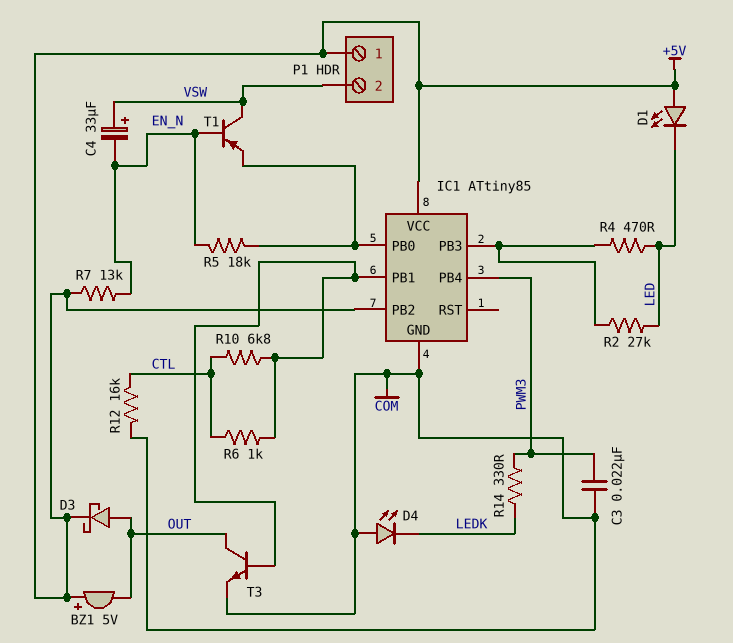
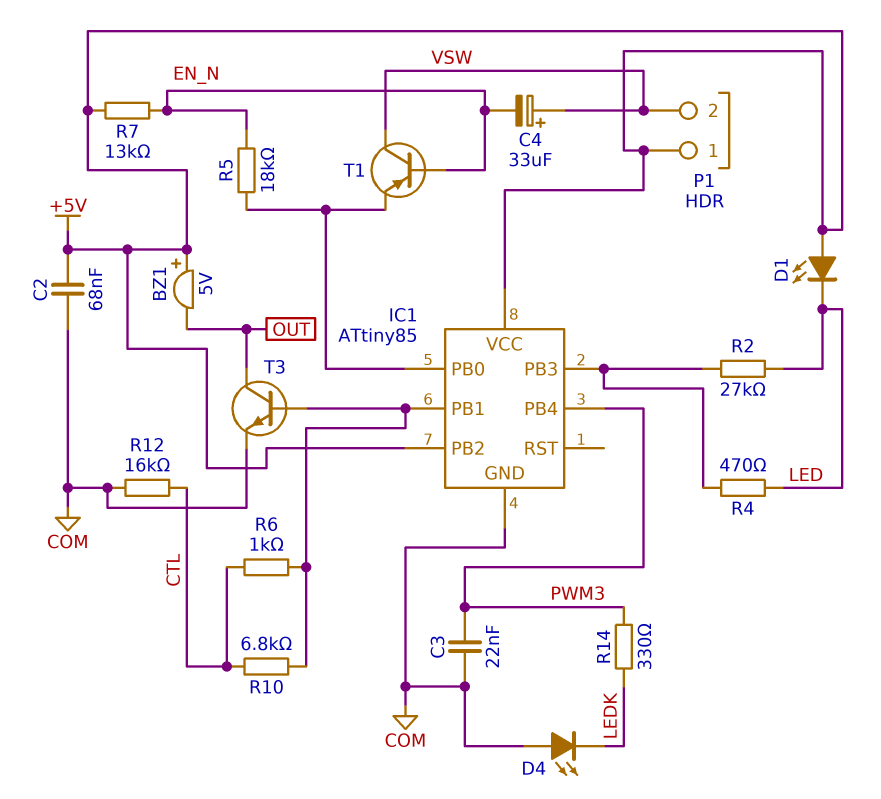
C2: none -> 68nF (+5V, COM)
D3: schottky (A OUT, K +5V) -> none

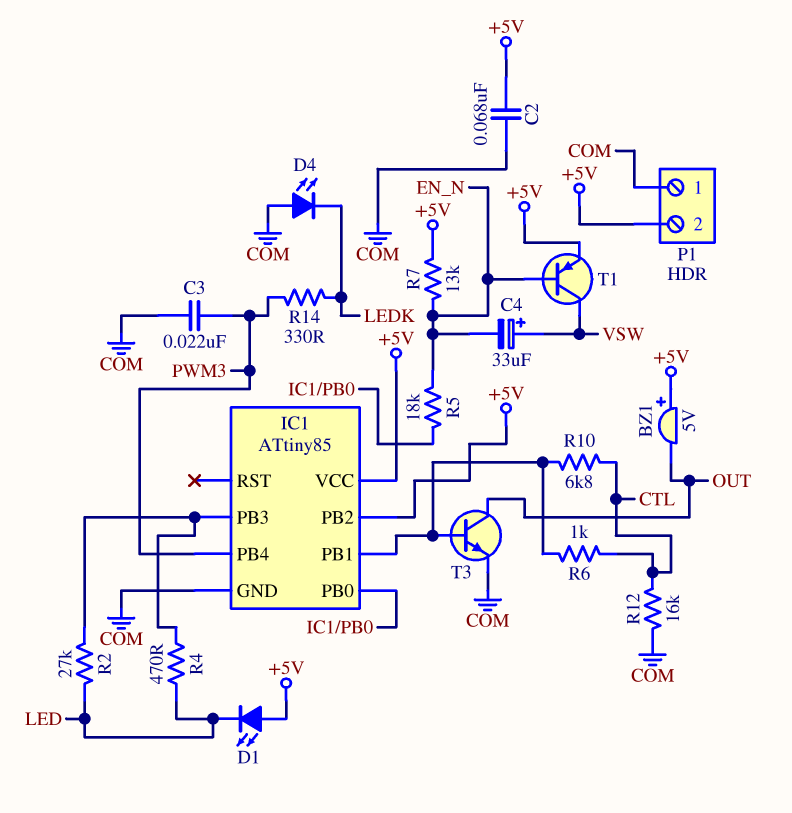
P1 pin 1: +5V -> COM
P1 pin 2: VSW -> +5V
T1: PNP (B EN_N, C VSW, E IC1/PB0) -> PNP (B EN_N, C VSW, E +5V)

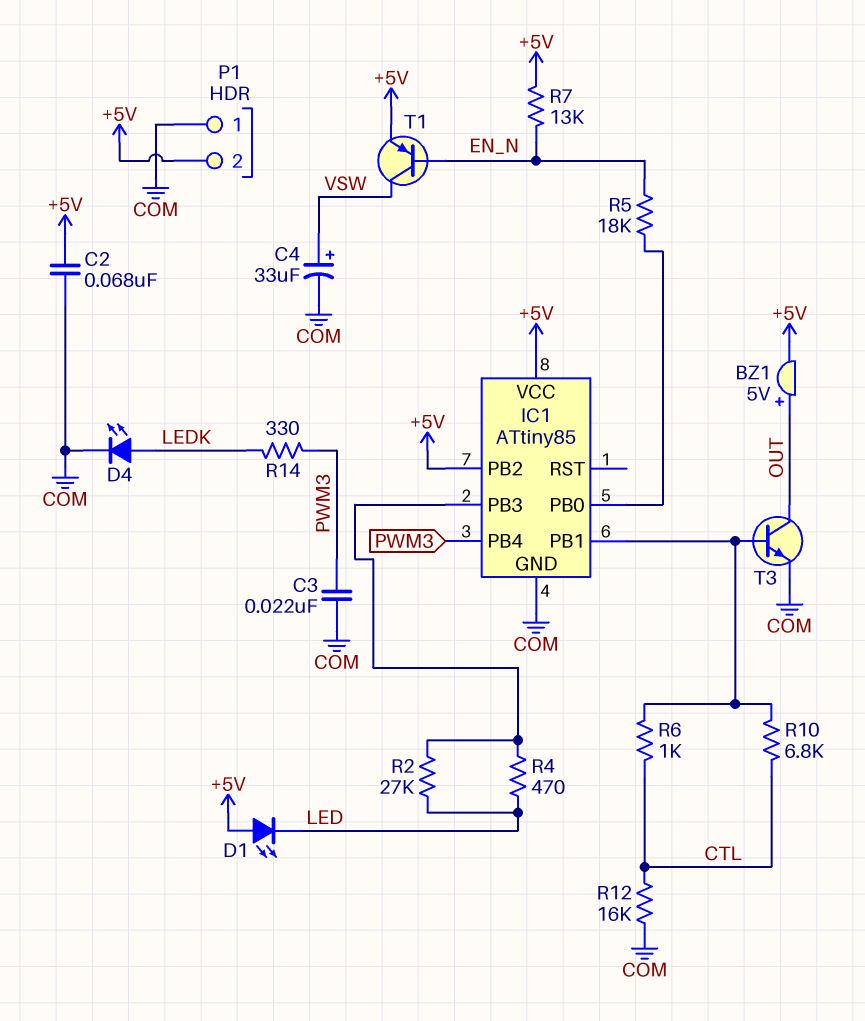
BZ1: buzzer 5V (plus +5V, minus OUT) -> buzzer 5V (plus OUT, minus +5V)
C4: 33uF (plus VSW, minus EN_N) -> 33uF (plus VSW, minus COM)
D4: LED (A COM, K LEDK) -> LED (A LEDK, K COM)

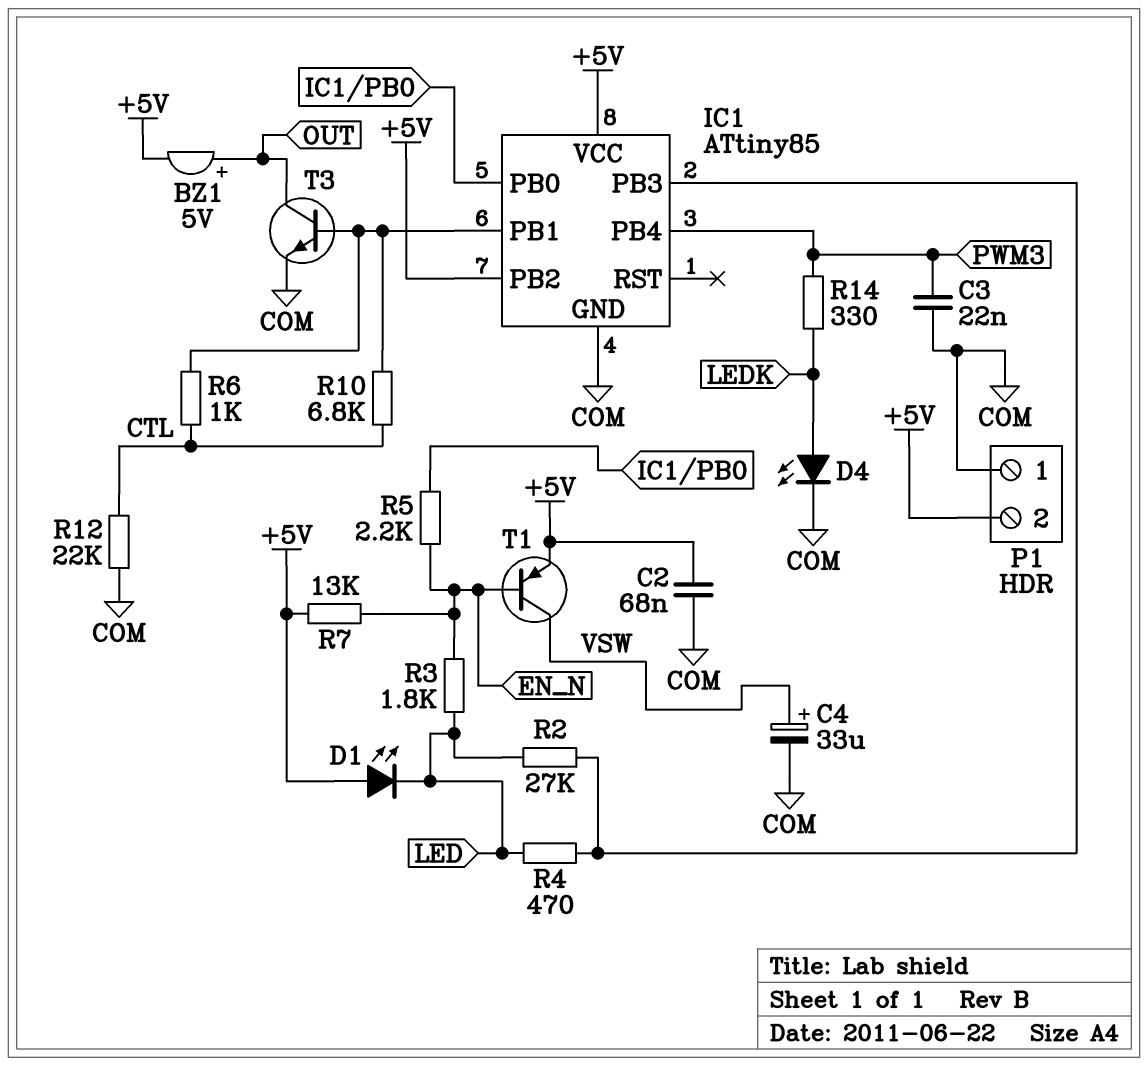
R3: none -> 1.8k (EN_N, LED)
R5: 18k (EN_N, IC1/PB0) -> 2.2k (EN_N, IC1/PB0)
R12: 16k (COM, CTL) -> 22k (COM, CTL)

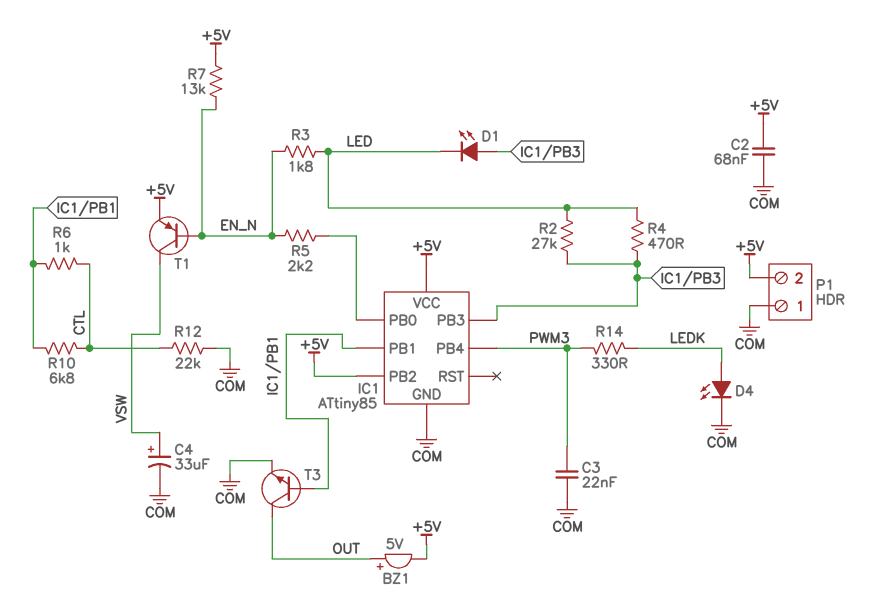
D1: LED (A +5V, K LED) -> LED (A IC1/PB3, K LED)

